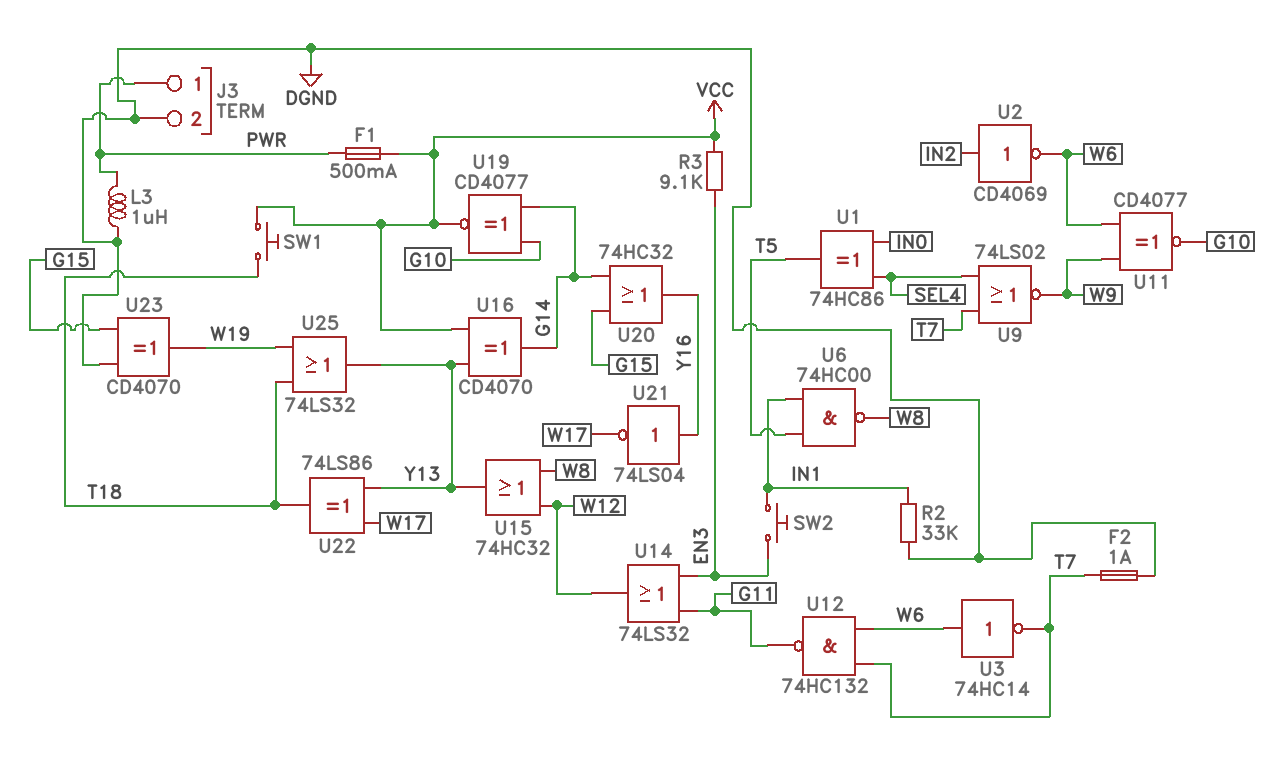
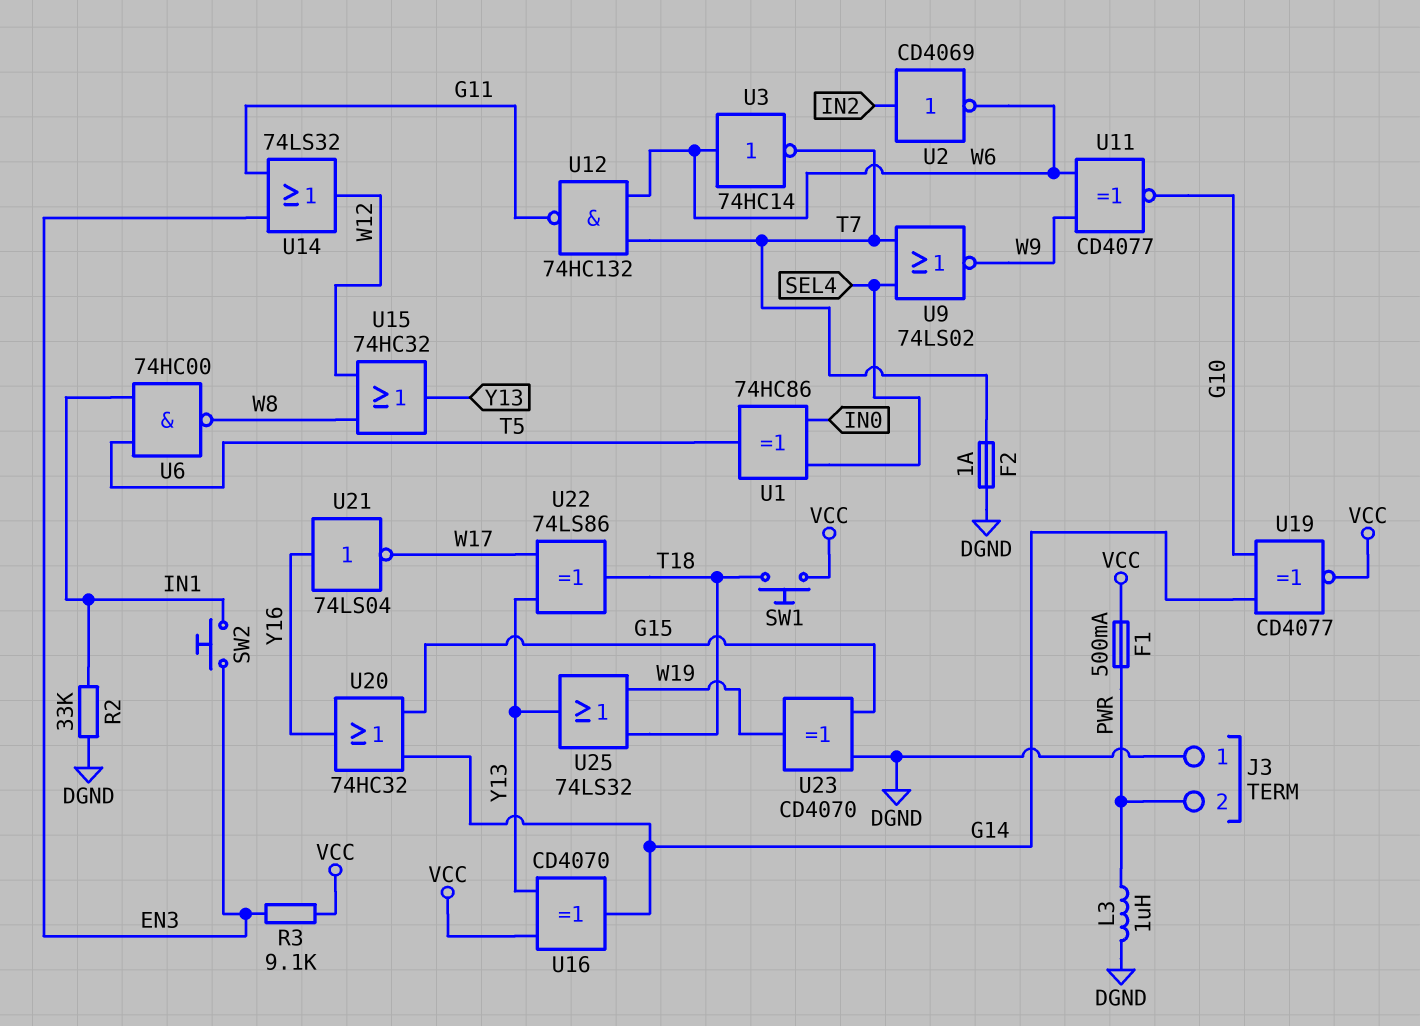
J3 pin 1: PWR -> DGND
J3 pin 2: DGND -> PWR

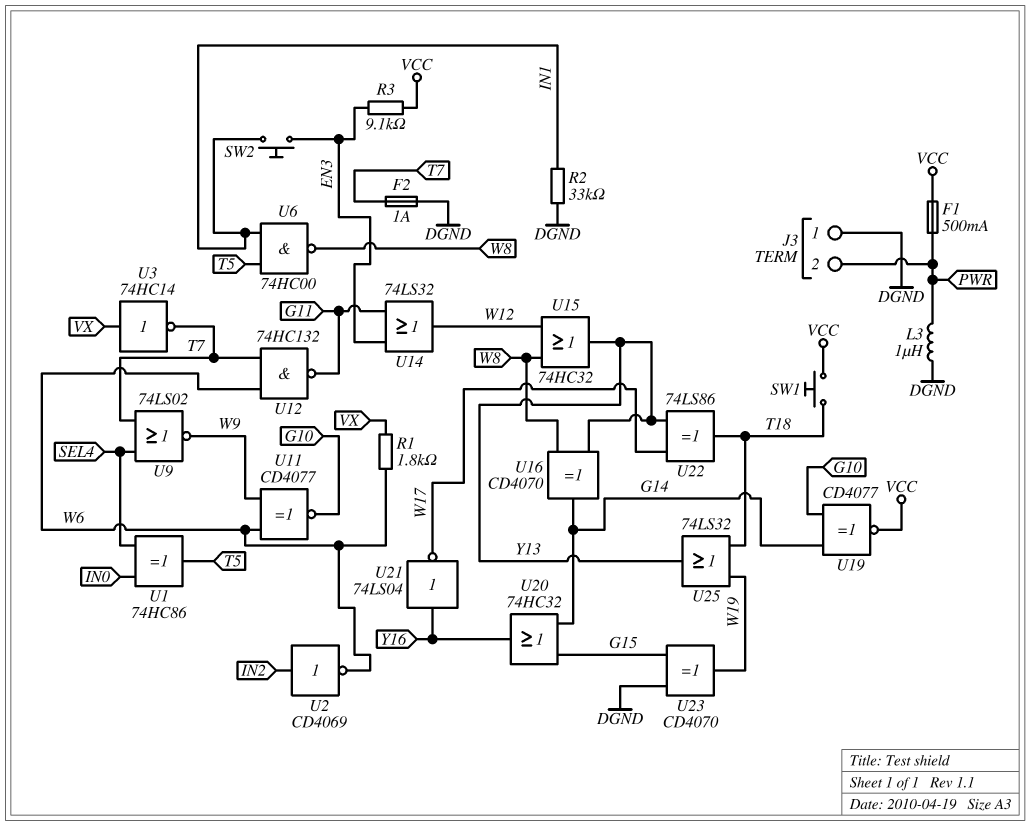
R1: none -> 1.8k (VX, W6)
U3: NOT 74HC14 (in W6, out T7) -> NOT 74HC14 (in VX, out T7)
U16: XOR CD4070 (in VCC, in Y13, out G14) -> XOR CD4070 (in W8, in Y13, out G14)

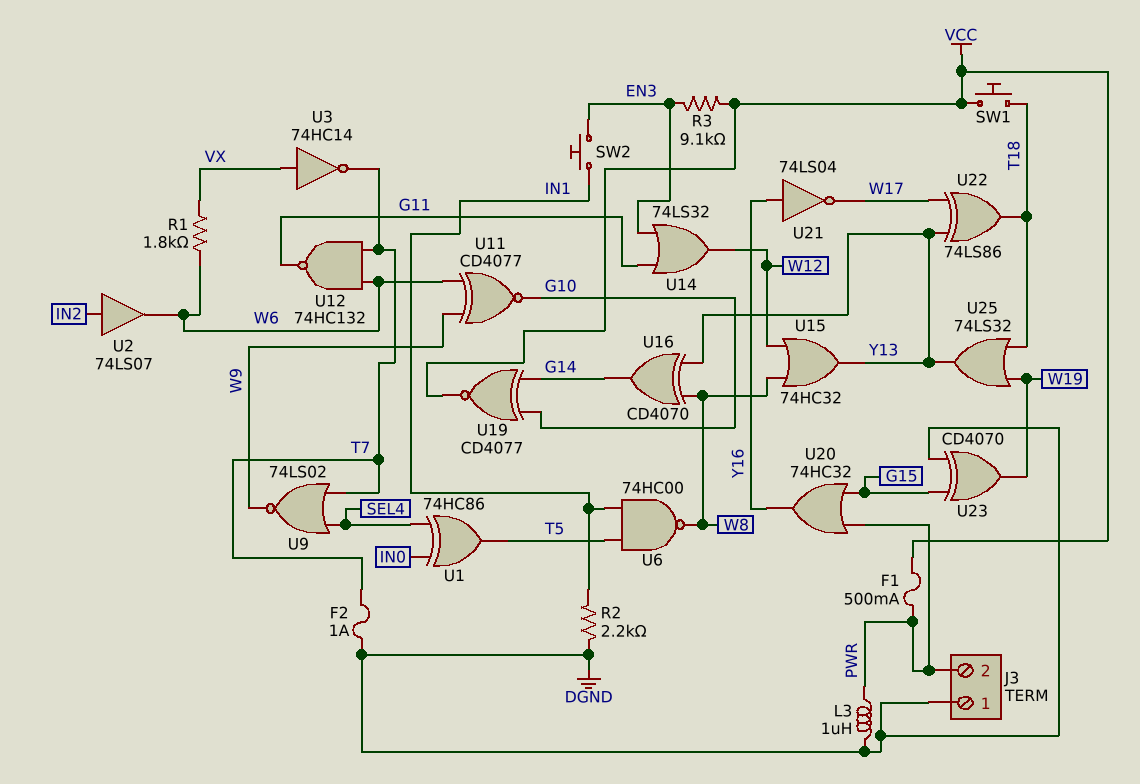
R2: 33k (DGND, IN1) -> 2.2k (DGND, IN1)
U2: NOT CD4069 (in IN2, out W6) -> buffer 74LS07 (in IN2, out W6)
U20: OR 74HC32 (in G14, in G15, out Y16) -> OR 74HC32 (in G15, in PWR, out Y16)

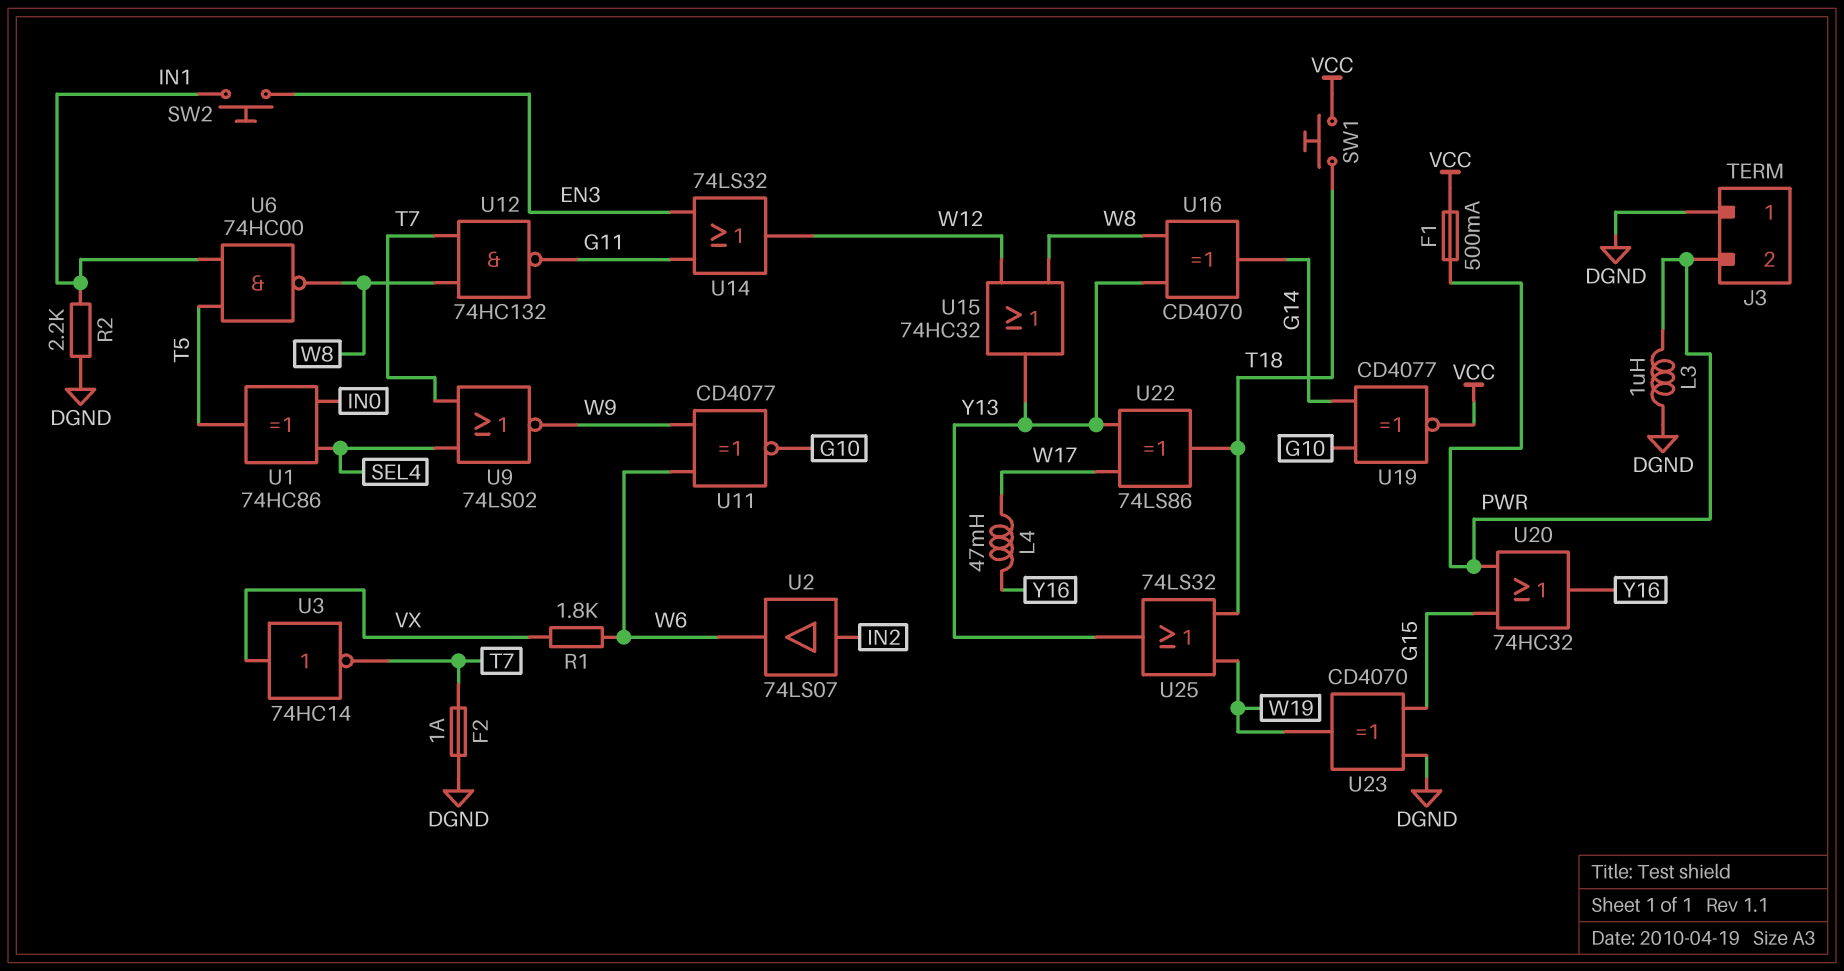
L4: none -> 47mH (W17, Y16)
R3: 9.1k (EN3, VCC) -> none
U12: NAND 74HC132 (in T7, in W6, out G11) -> NAND 74HC132 (in T7, in W8, out G11)
U21: NOT 74LS04 (in Y16, out W17) -> none

